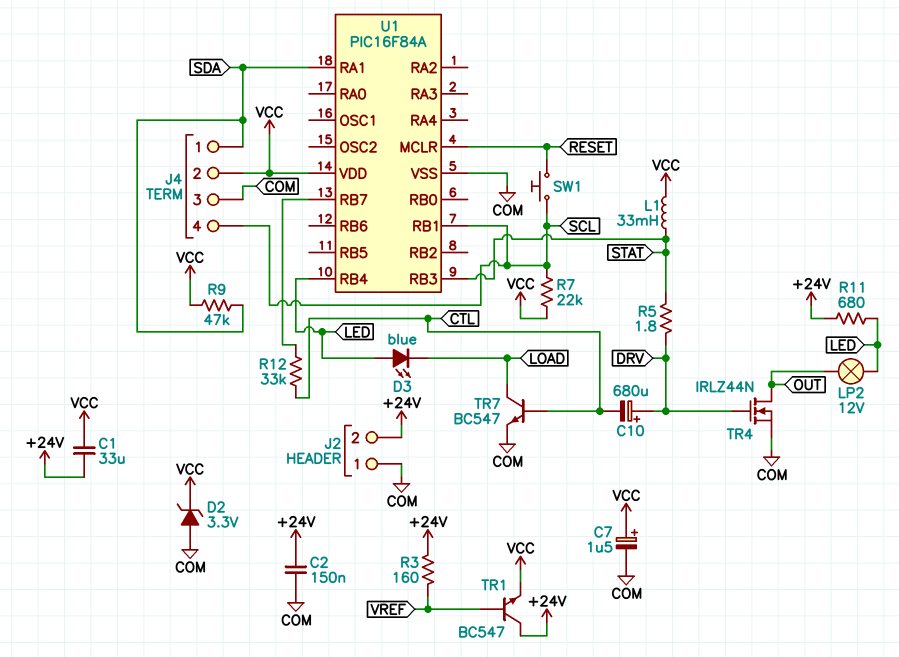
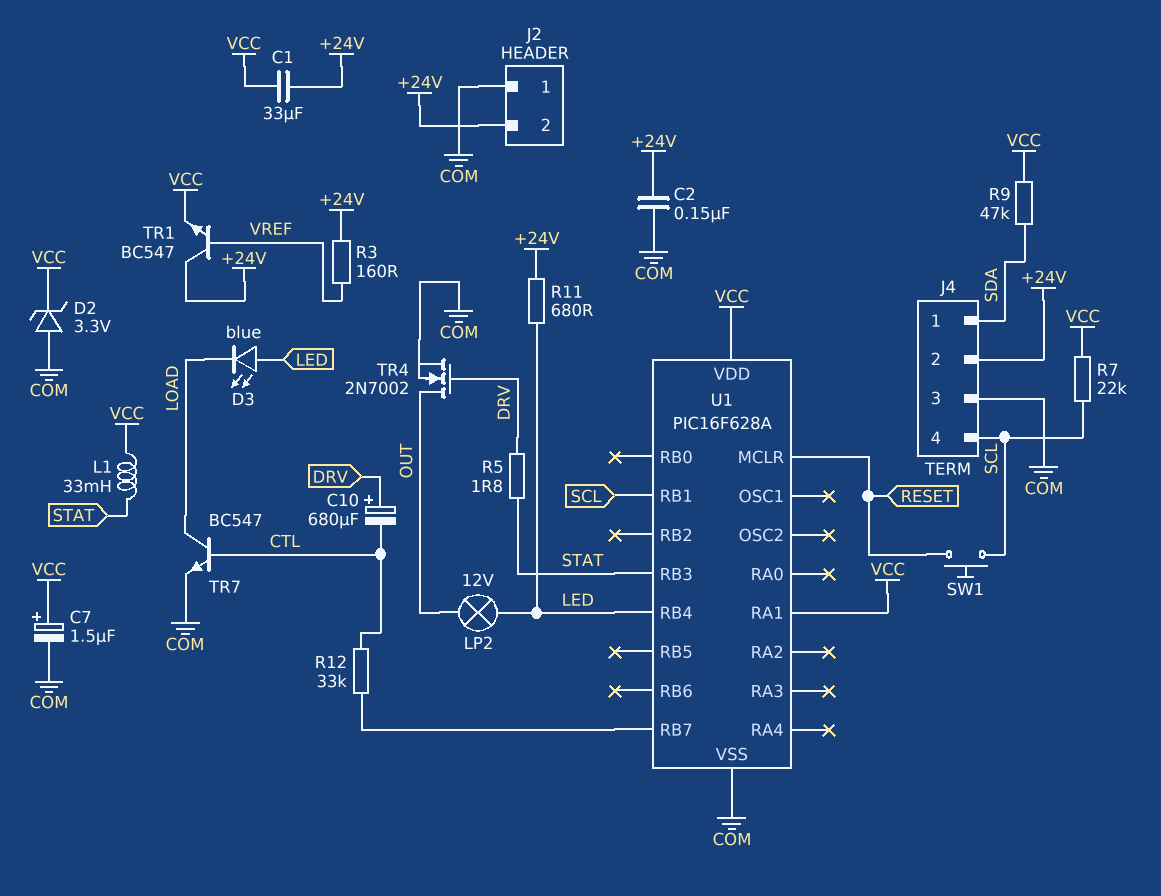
J4 pin 2: VCC -> +24V
TR4: NMOS IRLZ44N (G DRV, D OUT, S COM) -> NMOS 2N7002 (G DRV, D OUT, S COM)
U1: PIC16F84A -> PIC16F628A
U1 pin RA1: SDA -> VCC

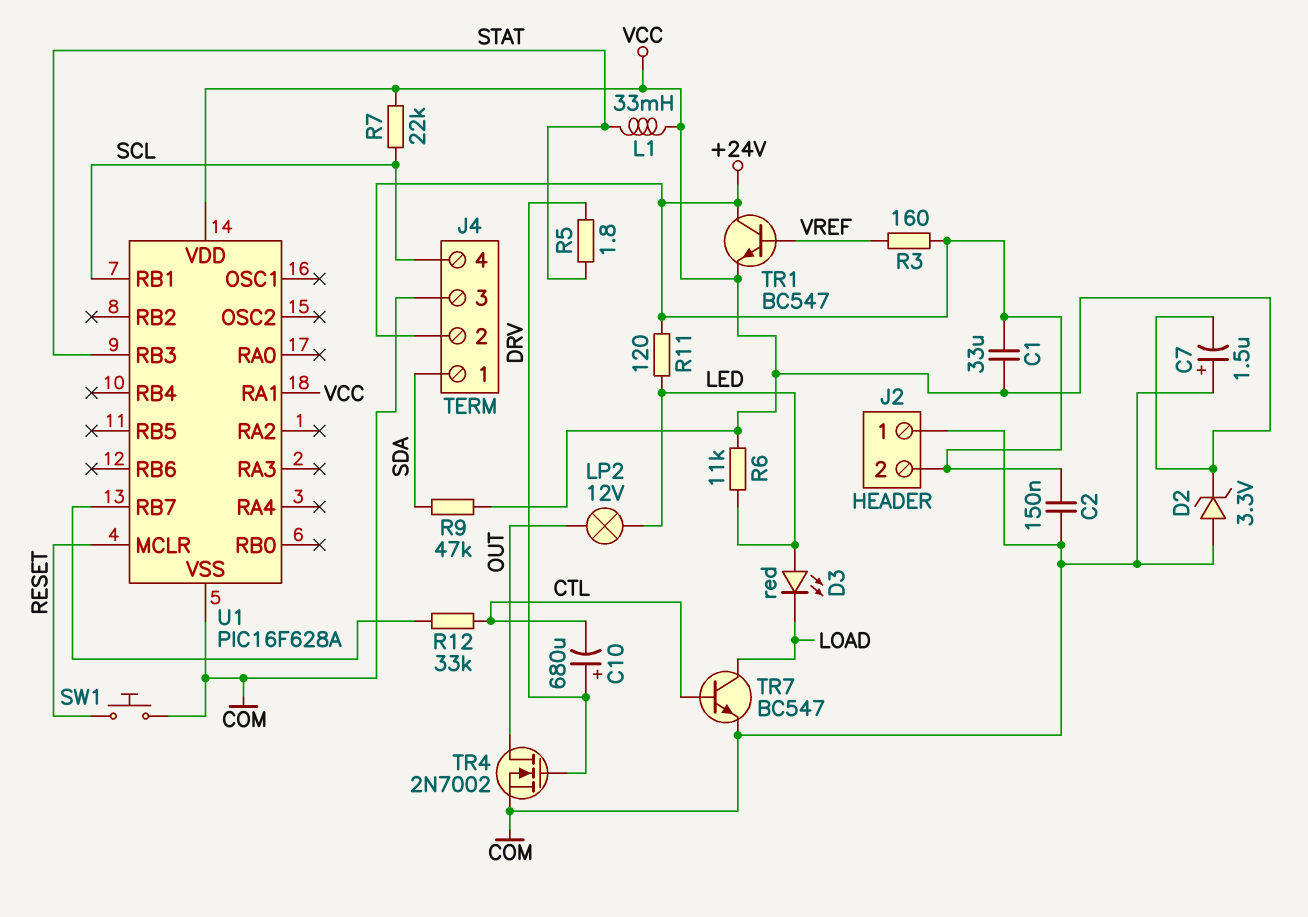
C7: 1.5uF (plus VCC, minus COM) -> 1.5uF (plus COM, minus VCC)
D3: LED blue (A LED, K LOAD) -> LED red (A LED, K LOAD)
R6: none -> 11k (LED, VCC)
R11: 680 (+24V, LED) -> 120 (+24V, LED)
SW1: button (RESET, SCL) -> button (COM, RESET)
U1 pin RB4: LED -> none

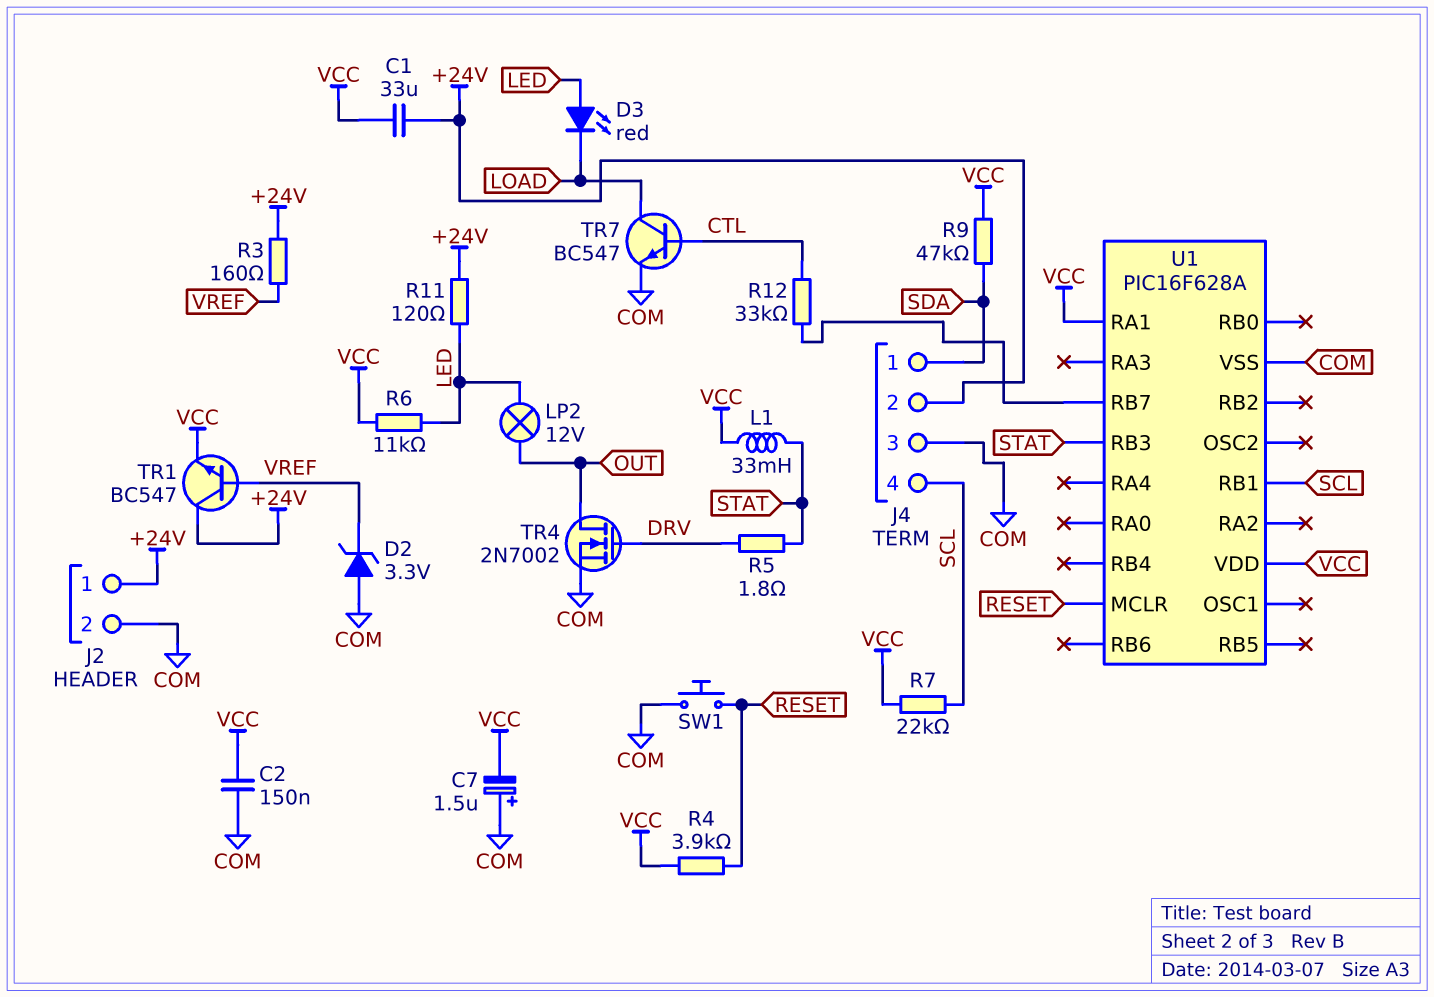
C2: 150nF (+24V, COM) -> 150nF (COM, VCC)
C10: 680uF (plus DRV, minus CTL) -> none
D2: zener 3.3V (A COM, K VCC) -> zener 3.3V (A COM, K VREF)
J2 pin 1: COM -> +24V
J2 pin 2: +24V -> COM
R4: none -> 3.9k (RESET, VCC)

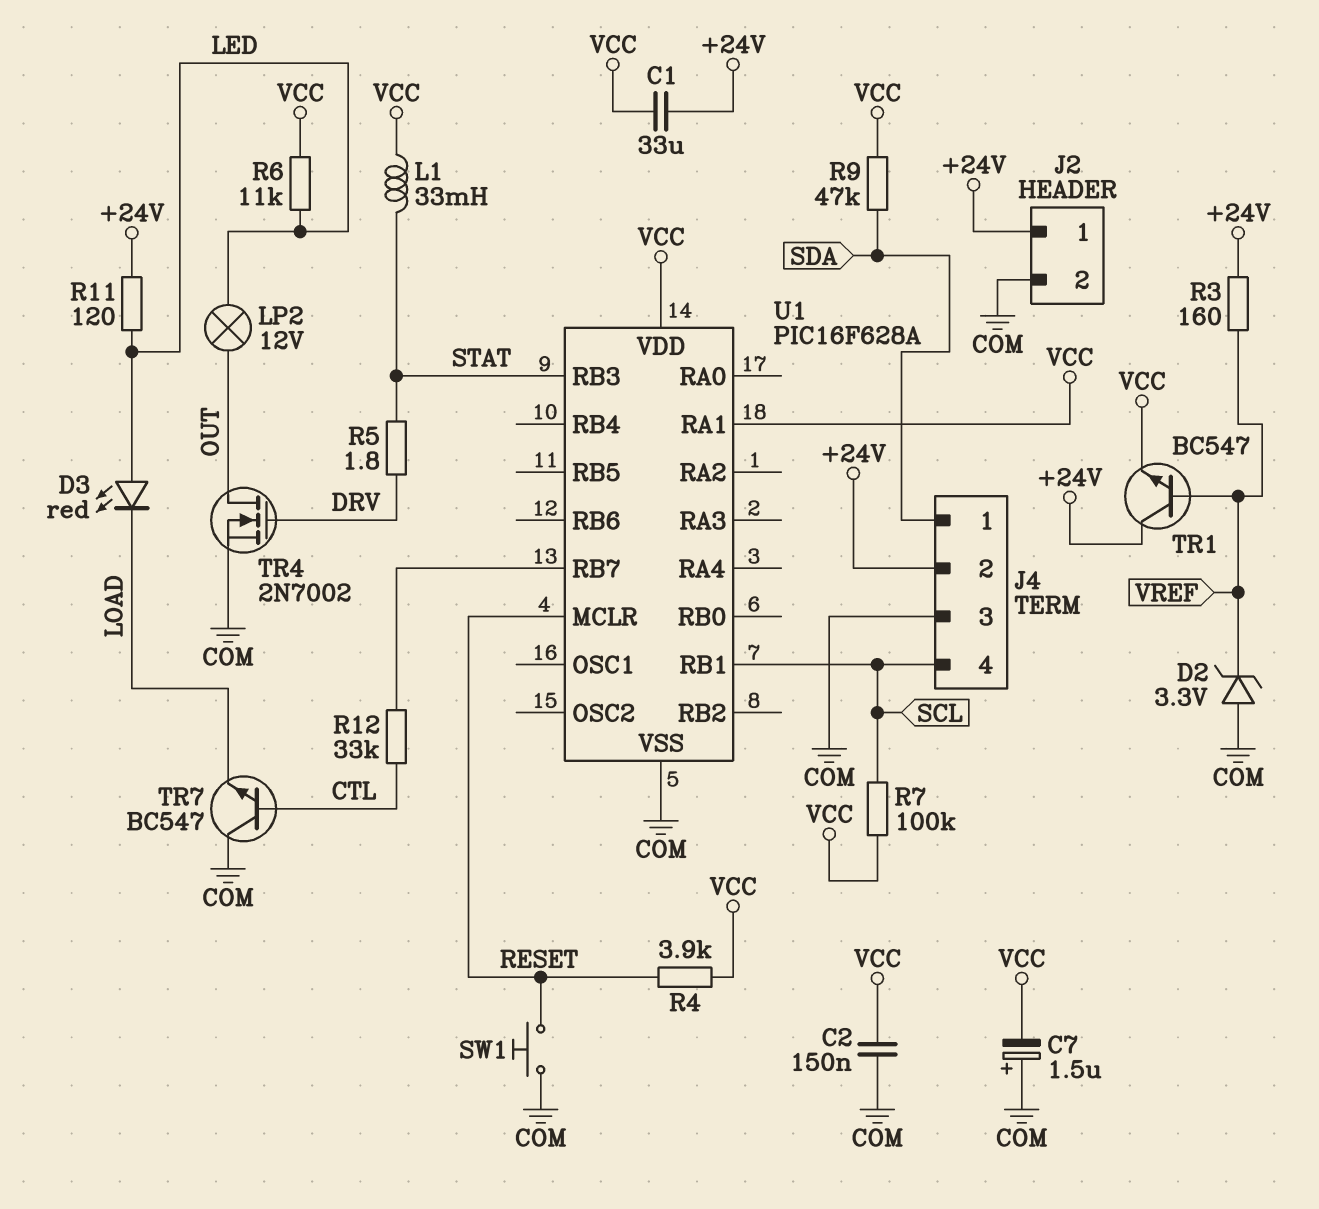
R7: 22k (SCL, VCC) -> 100k (SCL, VCC)
TR7: NPN BC547 (B CTL, C LOAD, E COM) -> NPN BC547 (B CTL, C COM, E LOAD)

